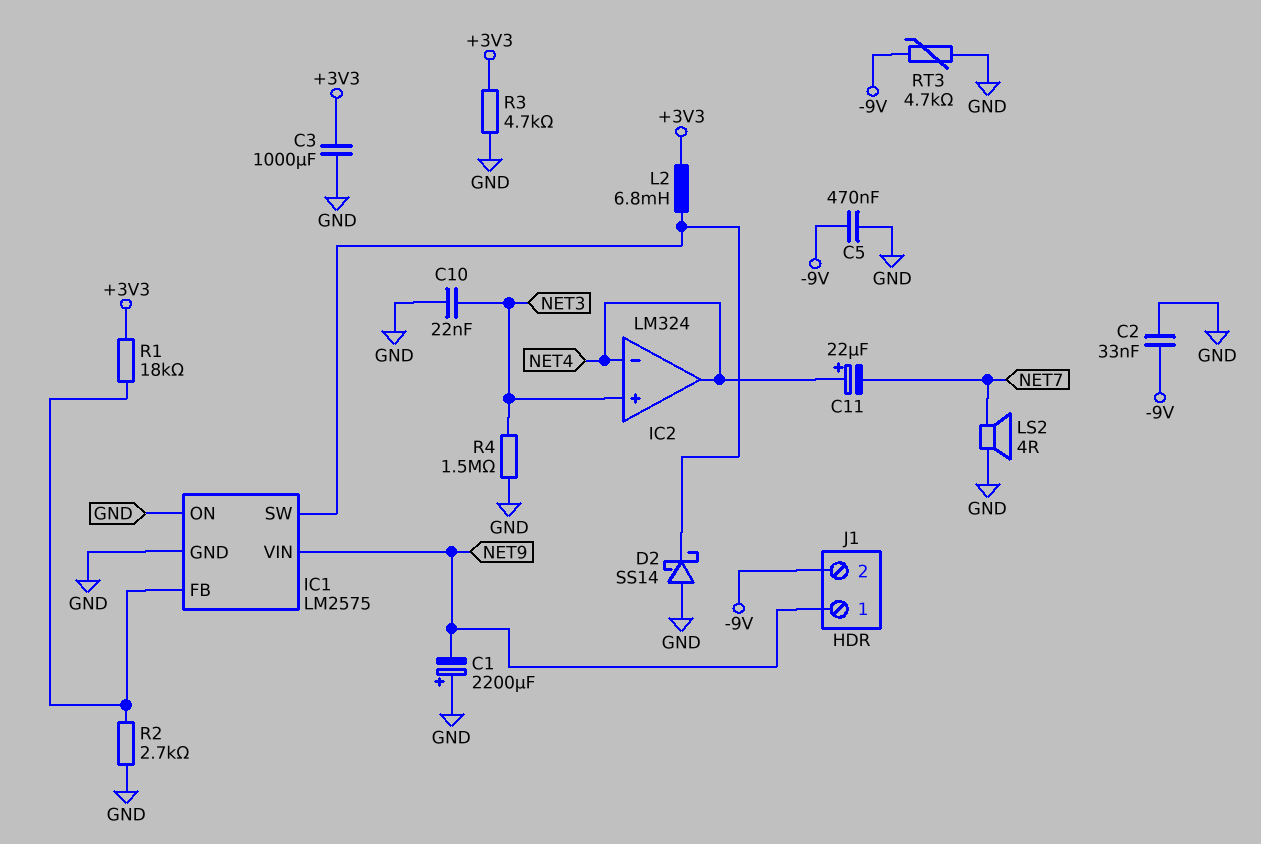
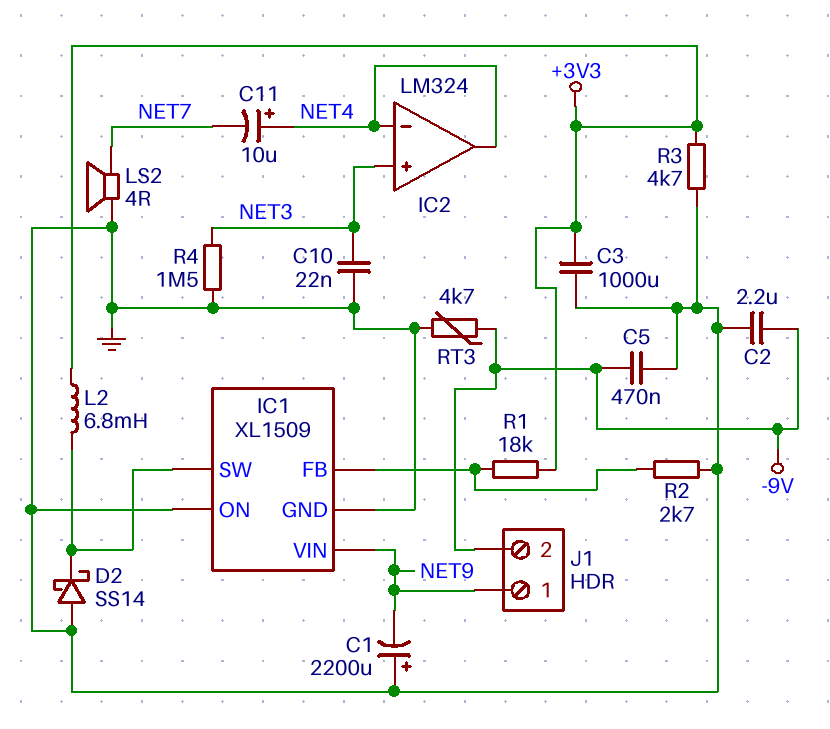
C2: 33nF (-9V, GND) -> 2.2uF (-9V, GND)
C11: 22uF (plus NET4, minus NET7) -> 10uF (plus NET4, minus NET7)
IC1: LM2575 -> XL1509

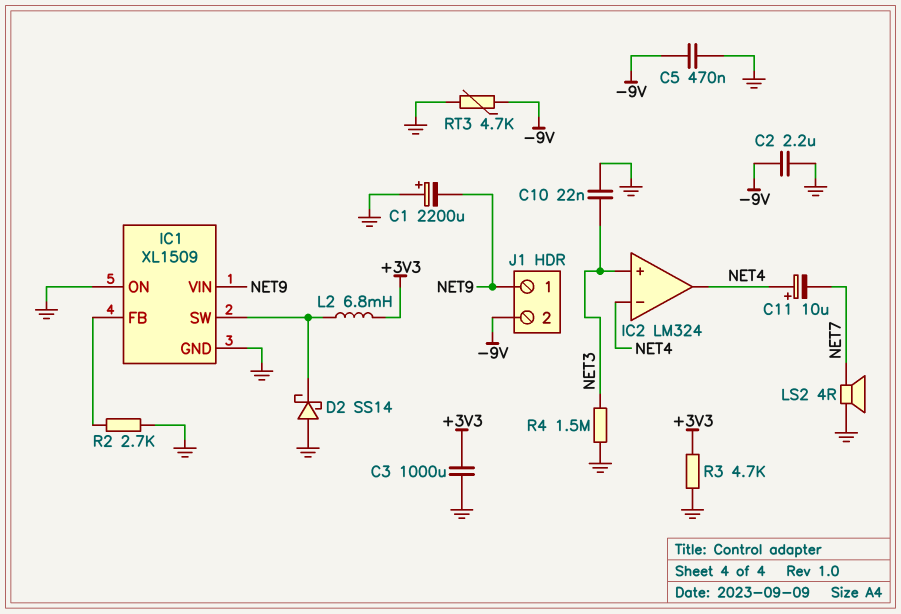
R1: 18k (+3V3, IC1/FB) -> none

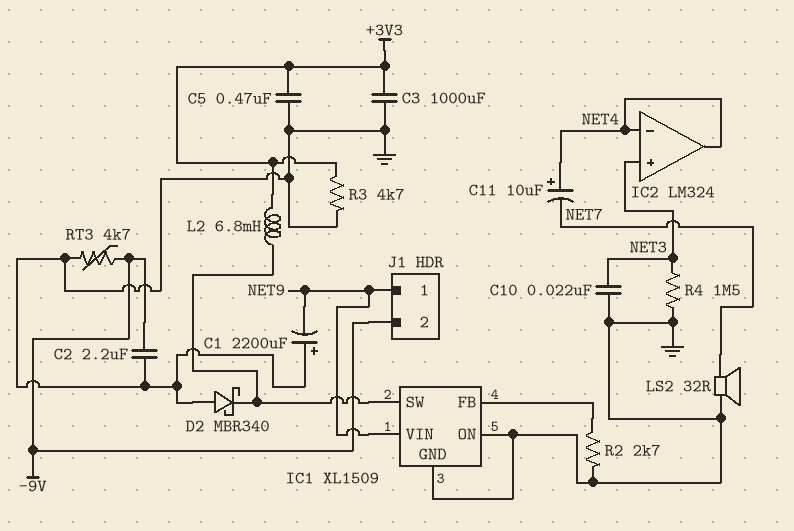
C5: 470nF (-9V, GND) -> 470nF (+3V3, GND)
D2: schottky SS14 (A GND, K IC1/SW) -> schottky MBR340 (A GND, K IC1/SW)
LS2: speaker 4R (GND, NET7) -> speaker 32R (GND, NET7)

